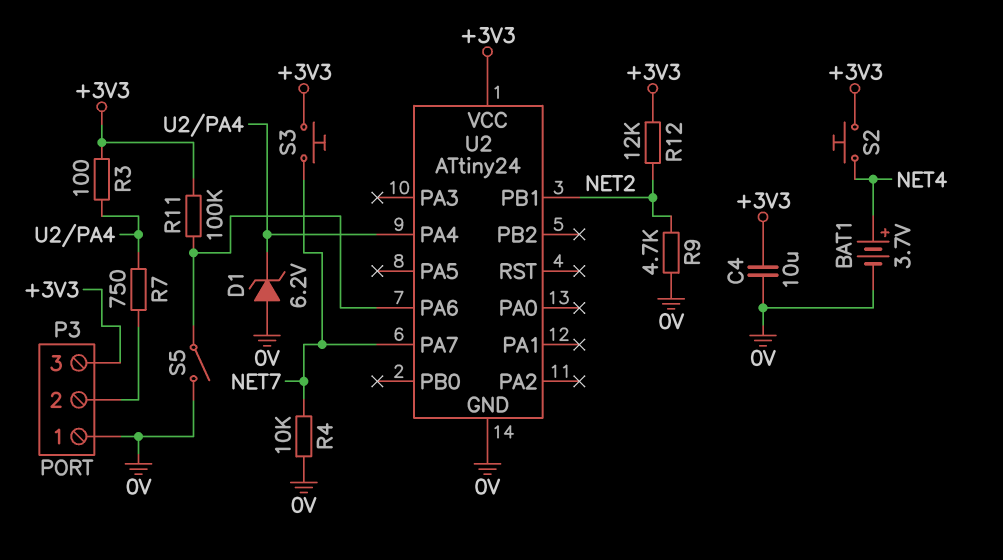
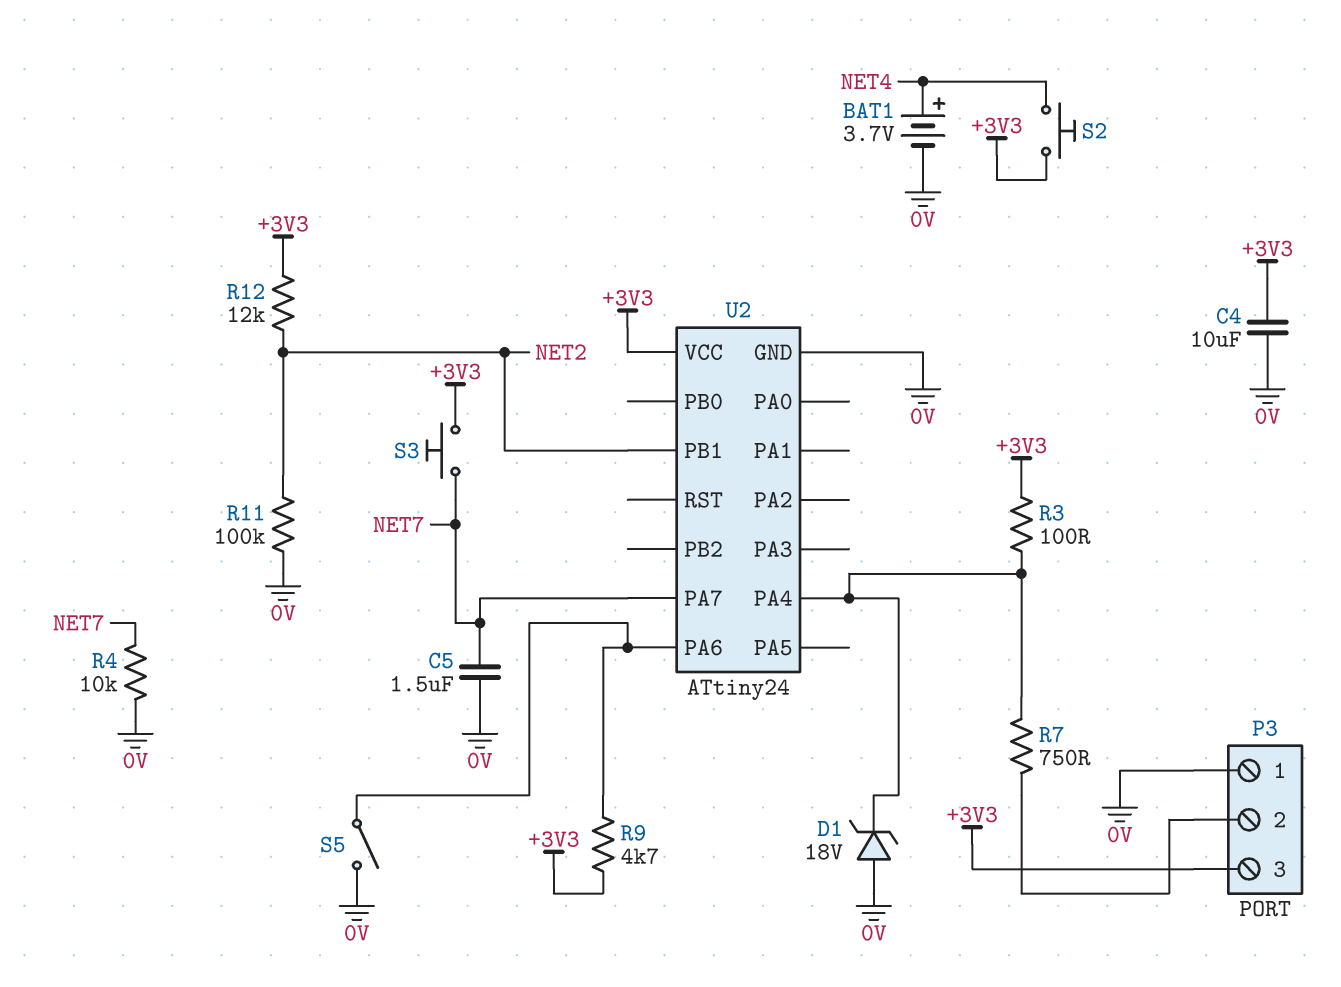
C5: none -> 1.5uF (0V, NET7)
D1: zener 6.2V (A 0V, K U2/PA4) -> zener 18V (A 0V, K U2/PA4)
R9: 4.7k (0V, NET2) -> 4.7k (+3V3, U2/PA6)
R11: 100k (+3V3, U2/PA6) -> 100k (0V, NET2)

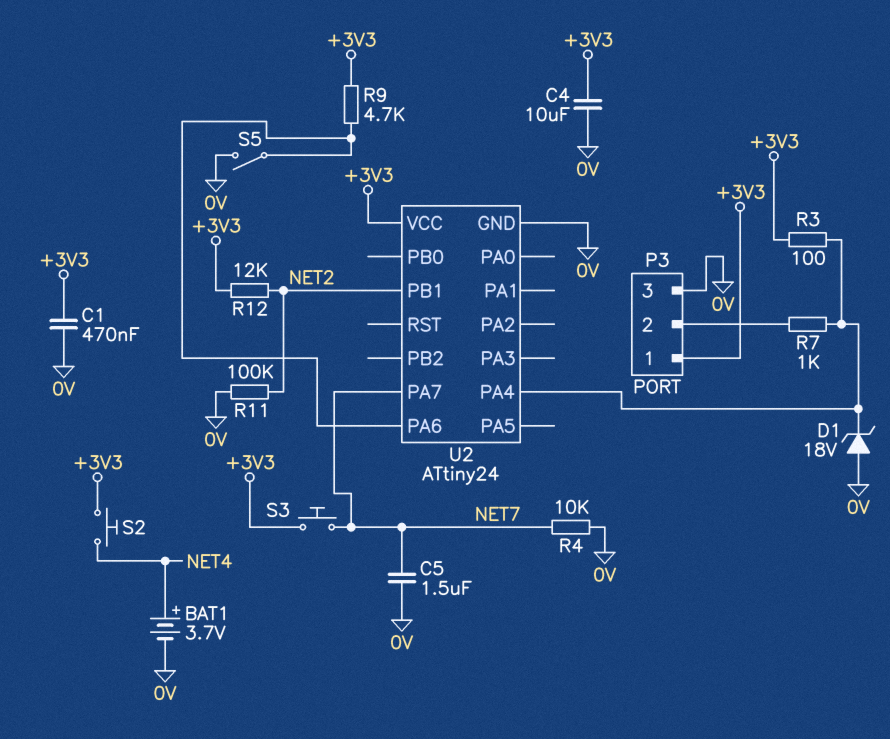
C1: none -> 470nF (+3V3, 0V)
P3 pin 1: 0V -> +3V3
P3 pin 3: +3V3 -> 0V
R7: 750 (P3/2, U2/PA4) -> 1k (P3/2, U2/PA4)

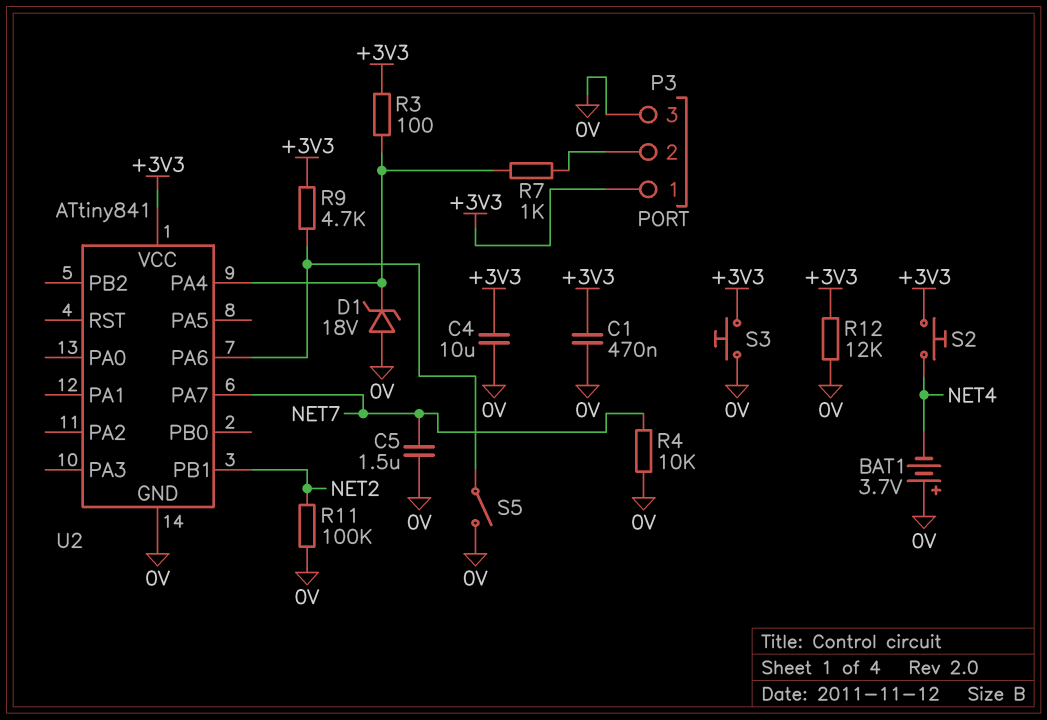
BAT1: 3.7V (plus NET4, minus 0V) -> 3.7V (plus 0V, minus NET4)
R12: 12k (+3V3, NET2) -> 12k (+3V3, 0V)
S3: button (+3V3, NET7) -> button (+3V3, 0V)
U2: ATtiny24 -> ATtiny841

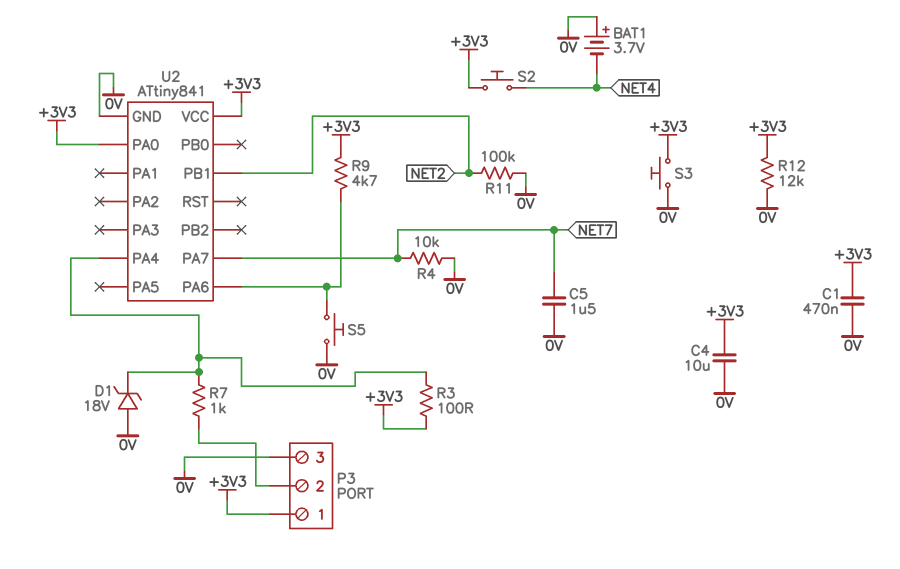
S5: switch (0V, U2/PA6) -> button (0V, U2/PA6)
U2 pin PA0: none -> +3V3

